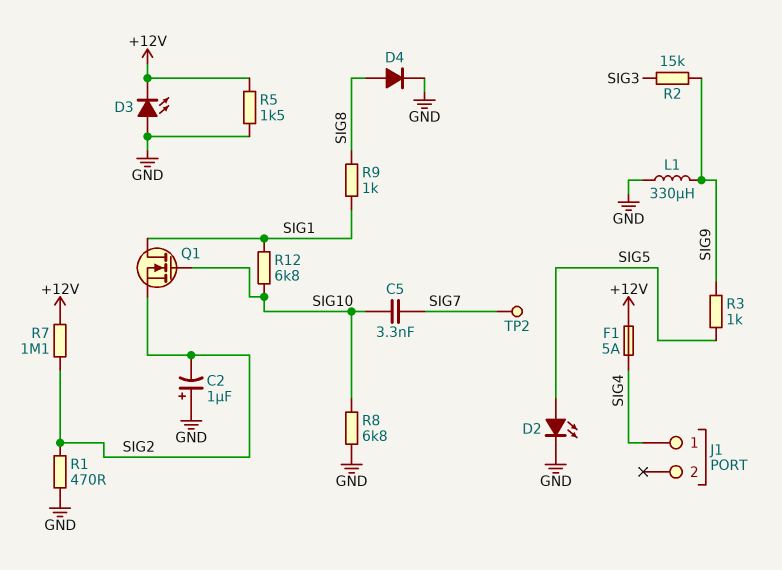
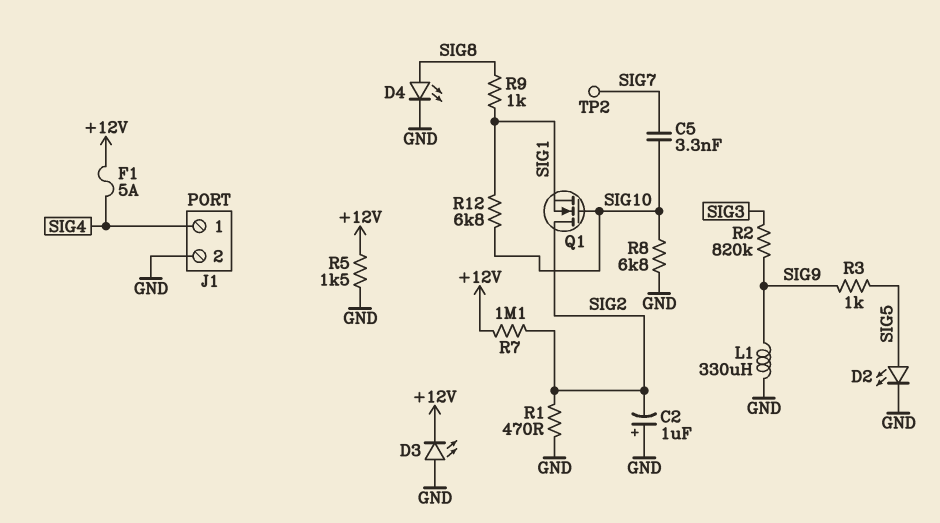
D4: diode (A SIG8, K GND) -> LED (A SIG8, K GND)
J1 pin 2: none -> GND
Q1: NMOS (G SIG10, D SIG1, S SIG2) -> NMOS (G SIG10, D SIG2, S SIG1)
R2: 15k (SIG3, SIG9) -> 820k (SIG3, SIG9)

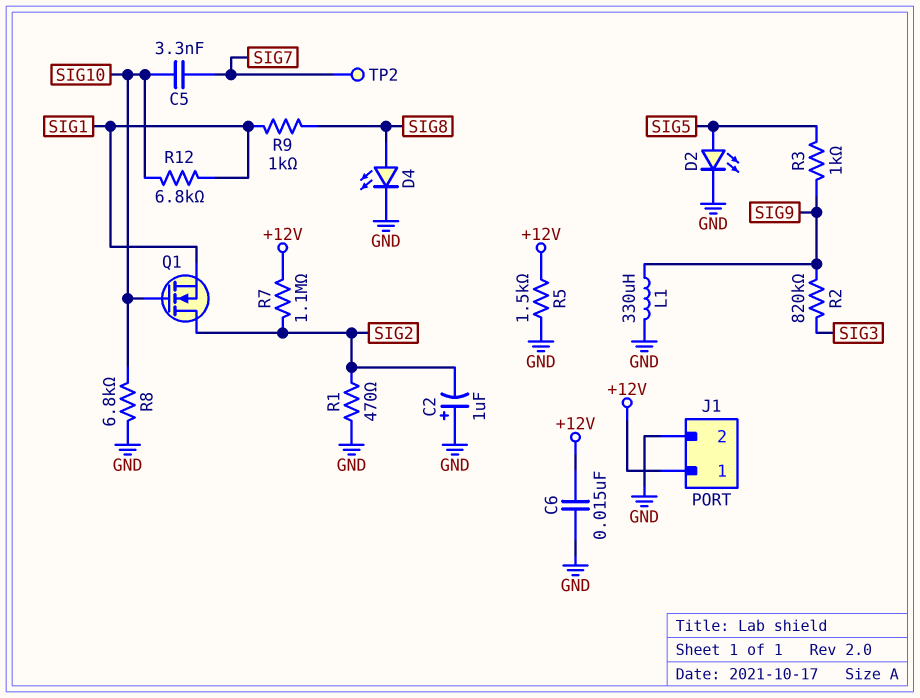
C6: none -> 15nF (+12V, GND)
D3: LED (A GND, K +12V) -> none
F1: 5A (+12V, SIG4) -> none
J1 pin 1: SIG4 -> +12V

